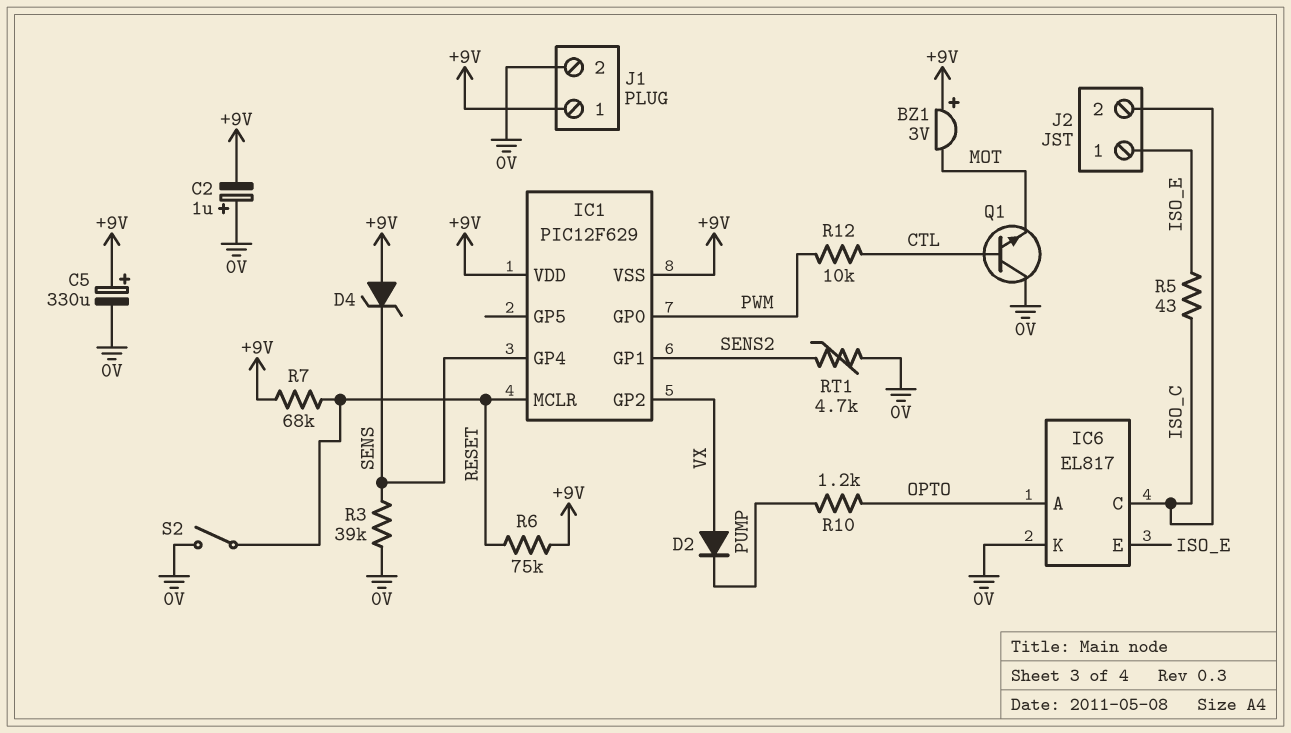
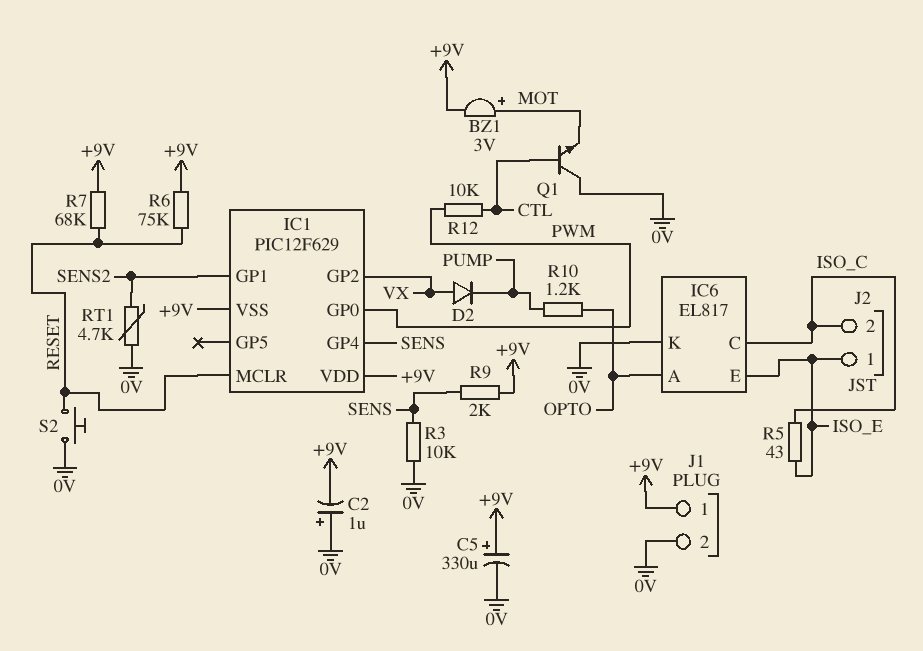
BZ1: buzzer 3V (plus +9V, minus MOT) -> buzzer 3V (plus MOT, minus +9V)
D4: zener (A +9V, K SENS) -> none
R3: 39k (0V, SENS) -> 10k (0V, SENS)
R9: none -> 2k (+9V, SENS)
S2: switch (0V, RESET) -> button (0V, RESET)

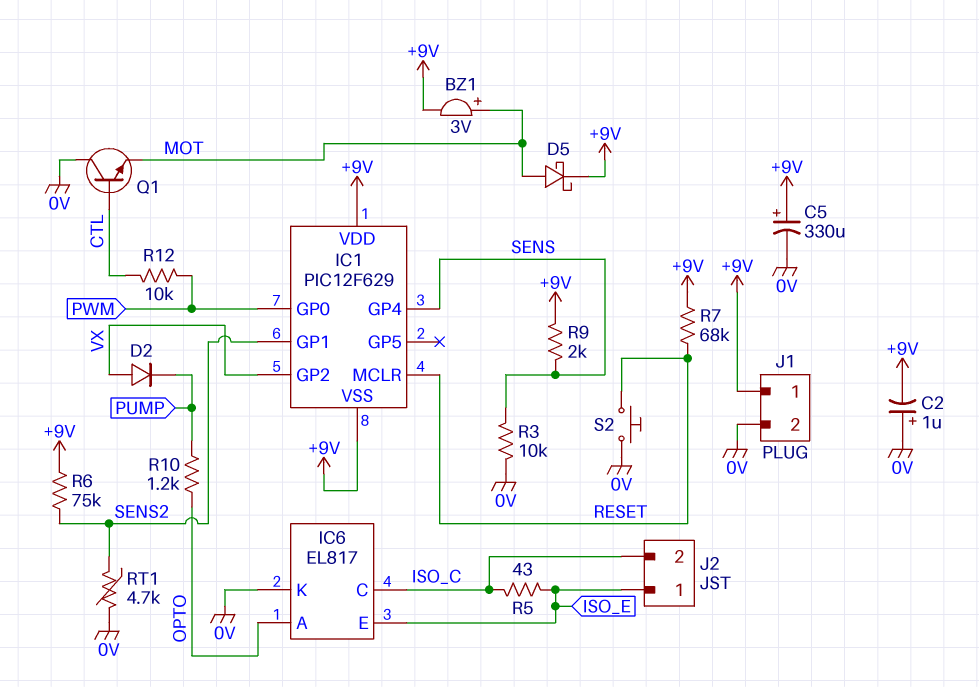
D5: none -> schottky (A MOT, K +9V)
R6: 75k (+9V, RESET) -> 75k (+9V, SENS2)

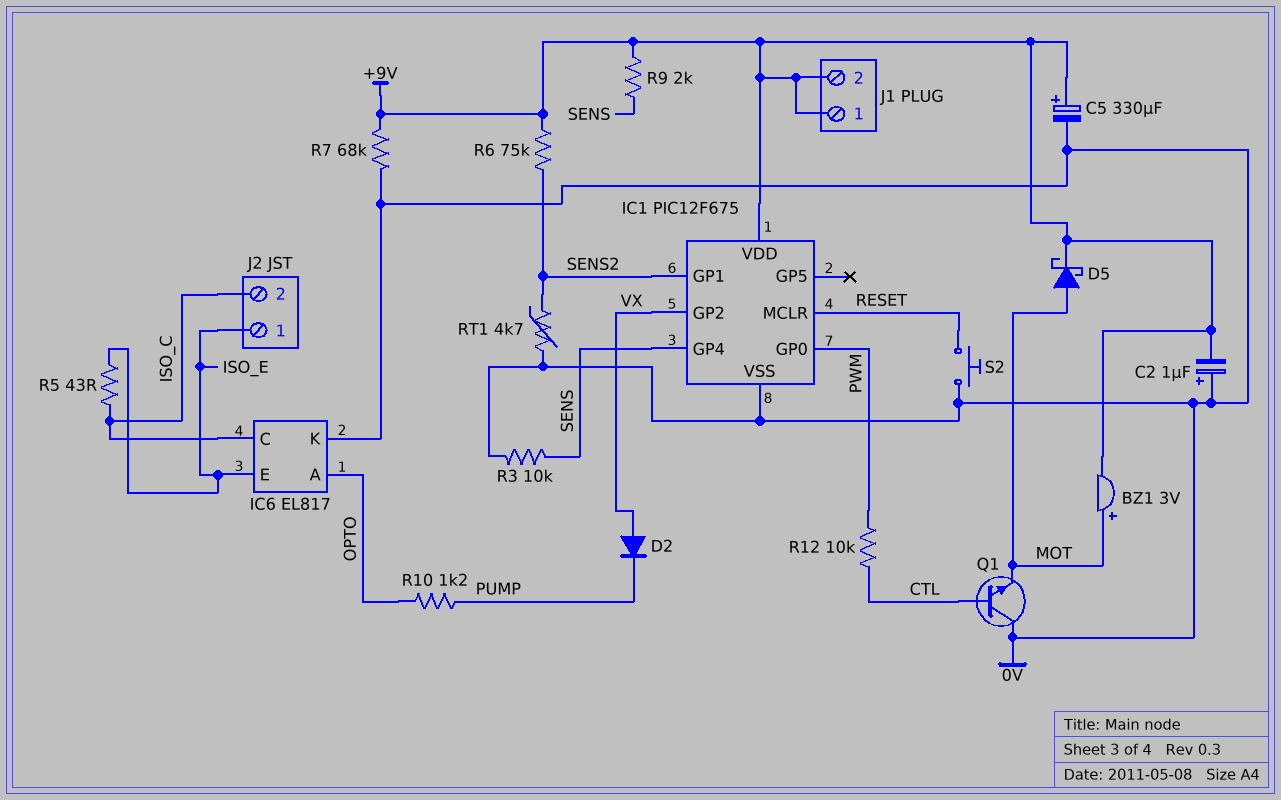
IC1: PIC12F629 -> PIC12F675
IC1 pin VSS: +9V -> 0V
J1 pin 2: 0V -> +9V
R7: 68k (+9V, RESET) -> 68k (+9V, 0V)

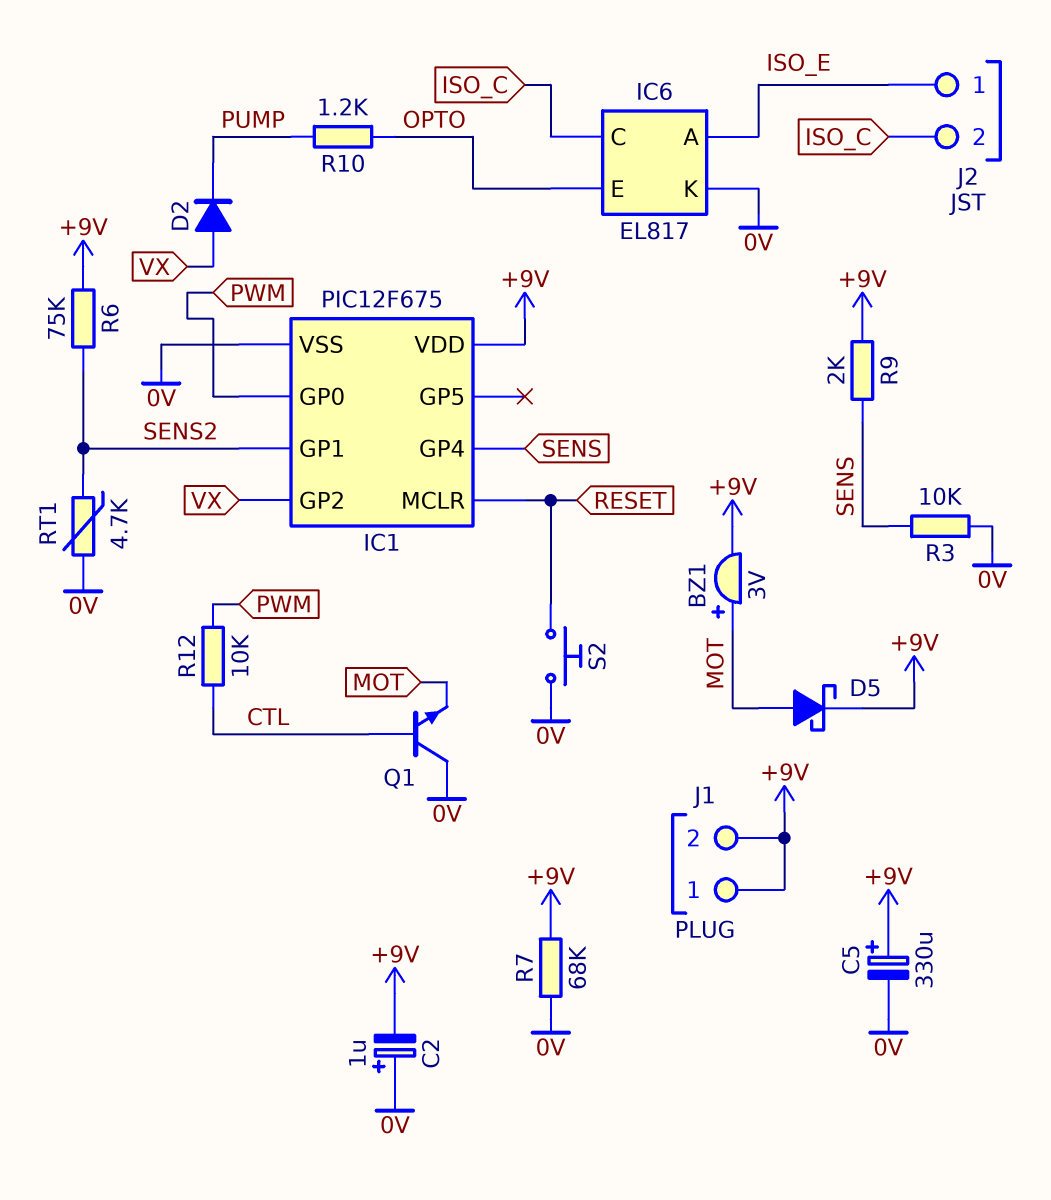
IC6 pin A: OPTO -> ISO_E
IC6 pin E: ISO_E -> OPTO
R5: 43 (ISO_C, ISO_E) -> none

